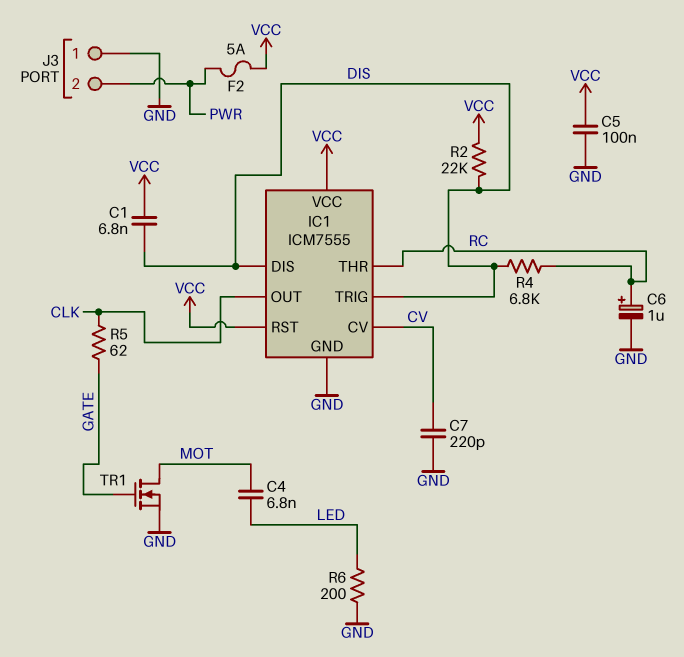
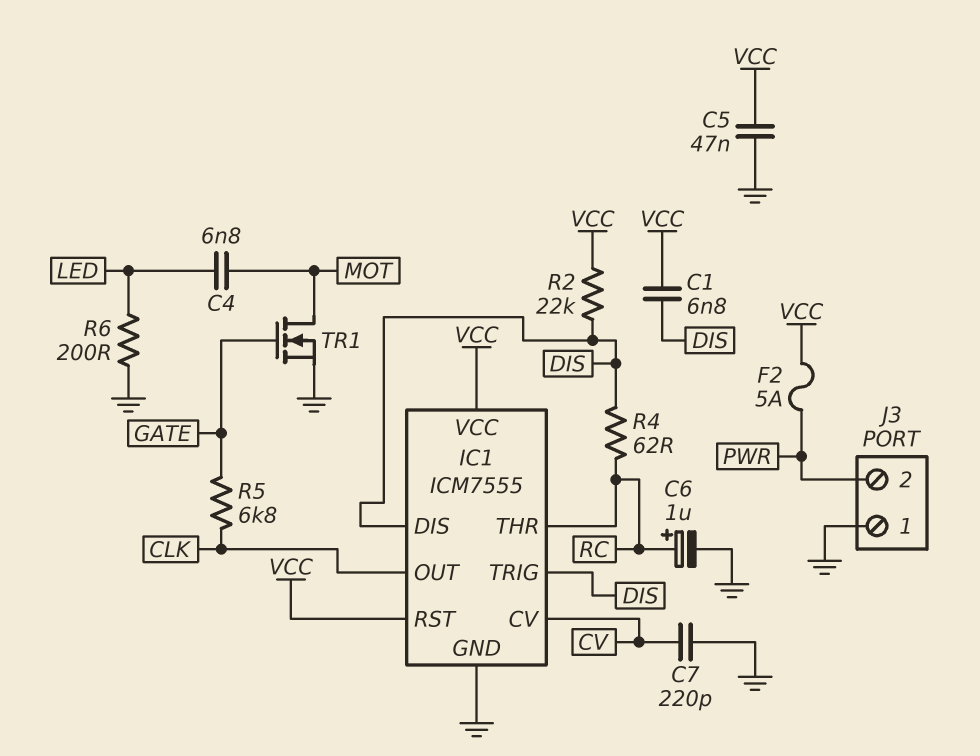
C5: 100nF (GND, VCC) -> 47nF (GND, VCC)
R4: 6.8k (DIS, RC) -> 62 (DIS, RC)
R5: 62 (CLK, GATE) -> 6.8k (CLK, GATE)

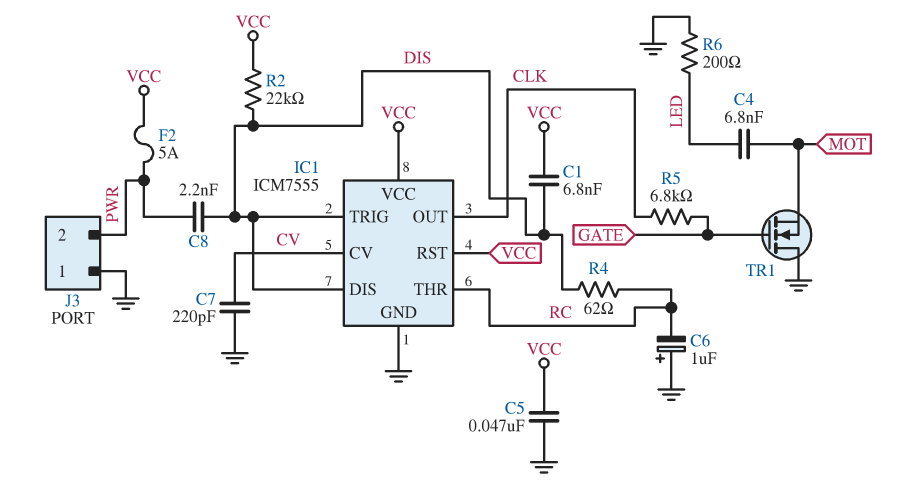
C6: 1uF (plus RC, minus GND) -> 1uF (plus GND, minus RC)
C8: none -> 2.2nF (DIS, PWR)
TR1: NMOS (G GATE, D MOT, S GND) -> NMOS (G GATE, D GND, S MOT)

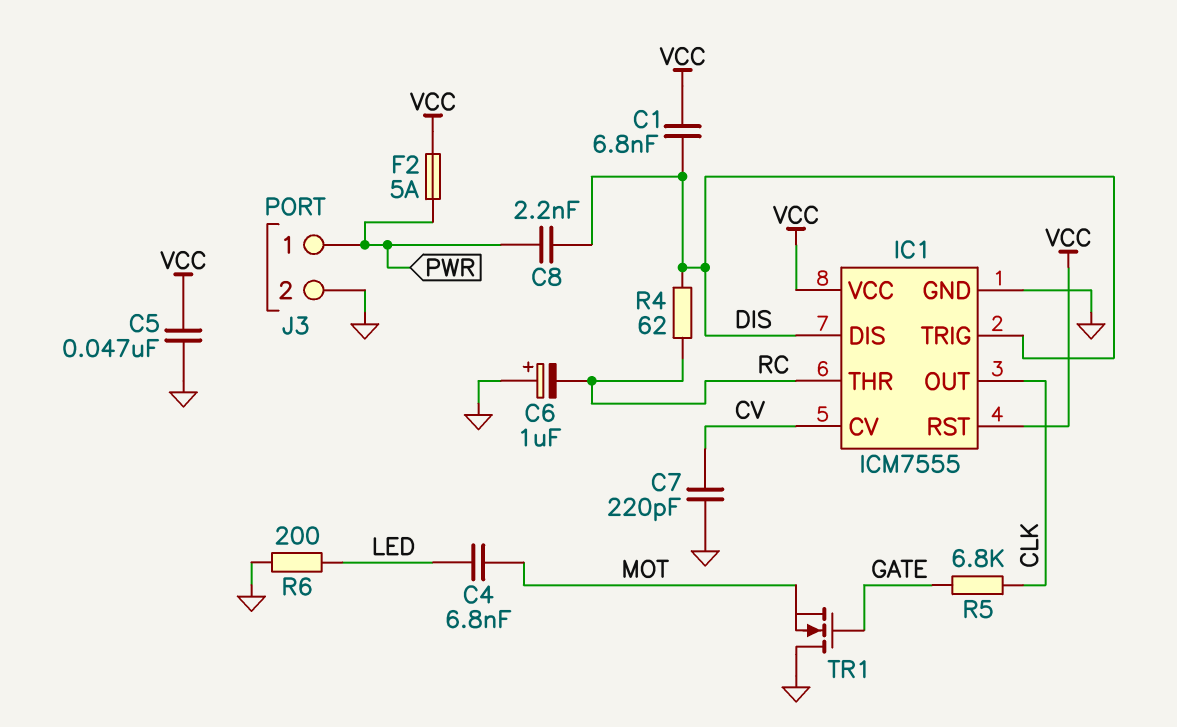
J3 pin 1: GND -> PWR
J3 pin 2: PWR -> GND
R2: 22k (DIS, VCC) -> none

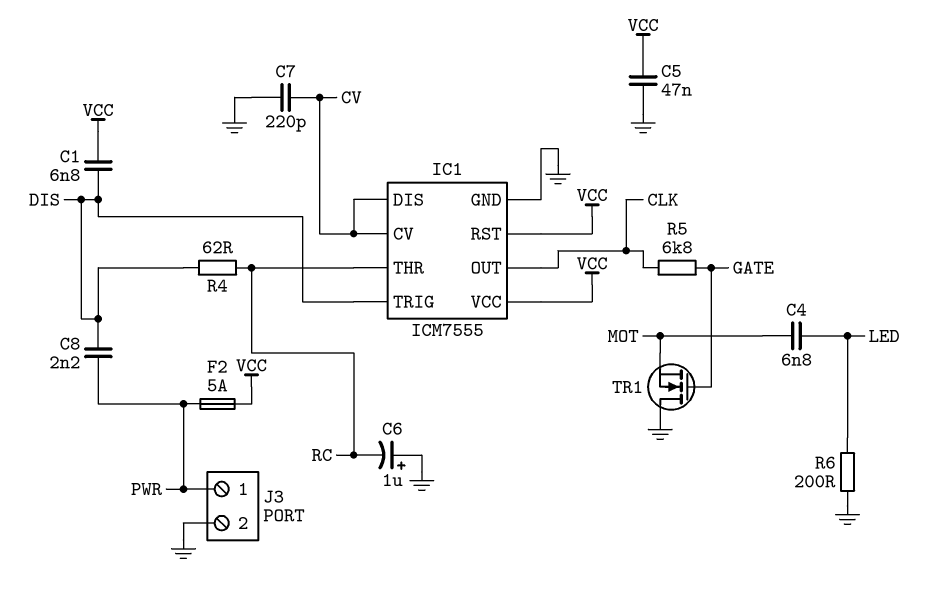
IC1 pin DIS: DIS -> CV

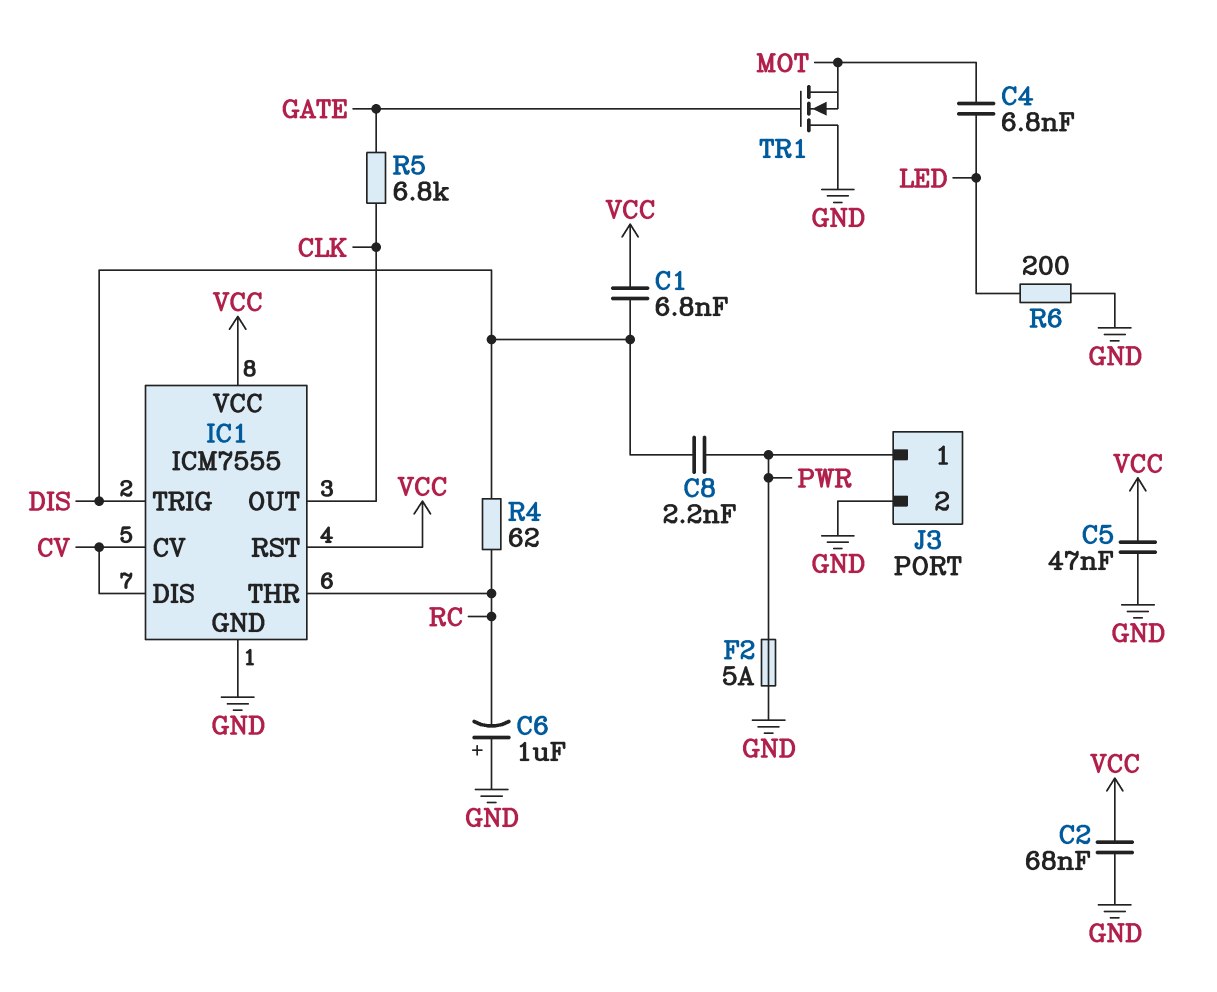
C2: none -> 68nF (GND, VCC)
C7: 220pF (CV, GND) -> none
F2: 5A (PWR, VCC) -> 5A (GND, PWR)

